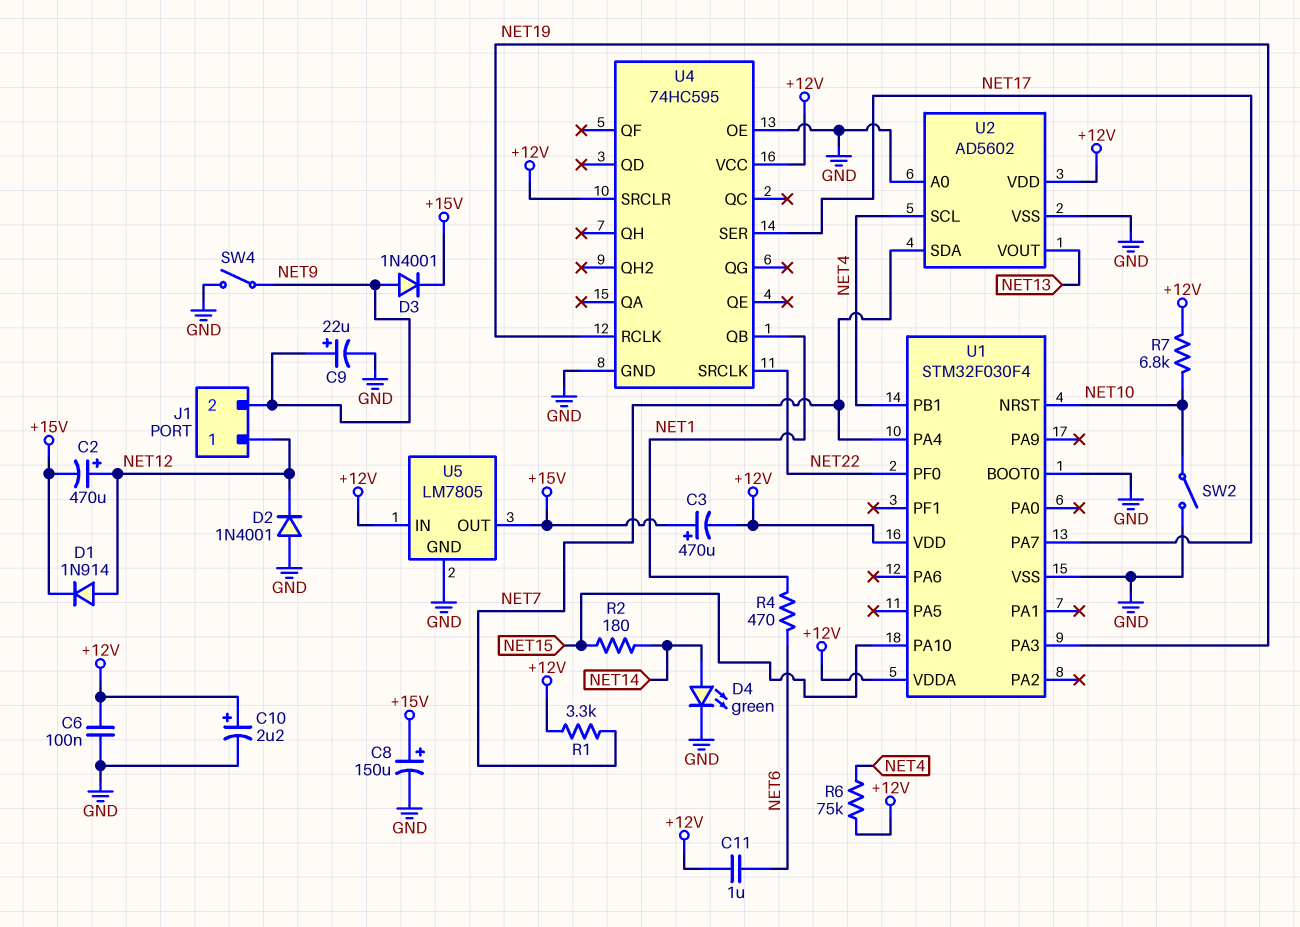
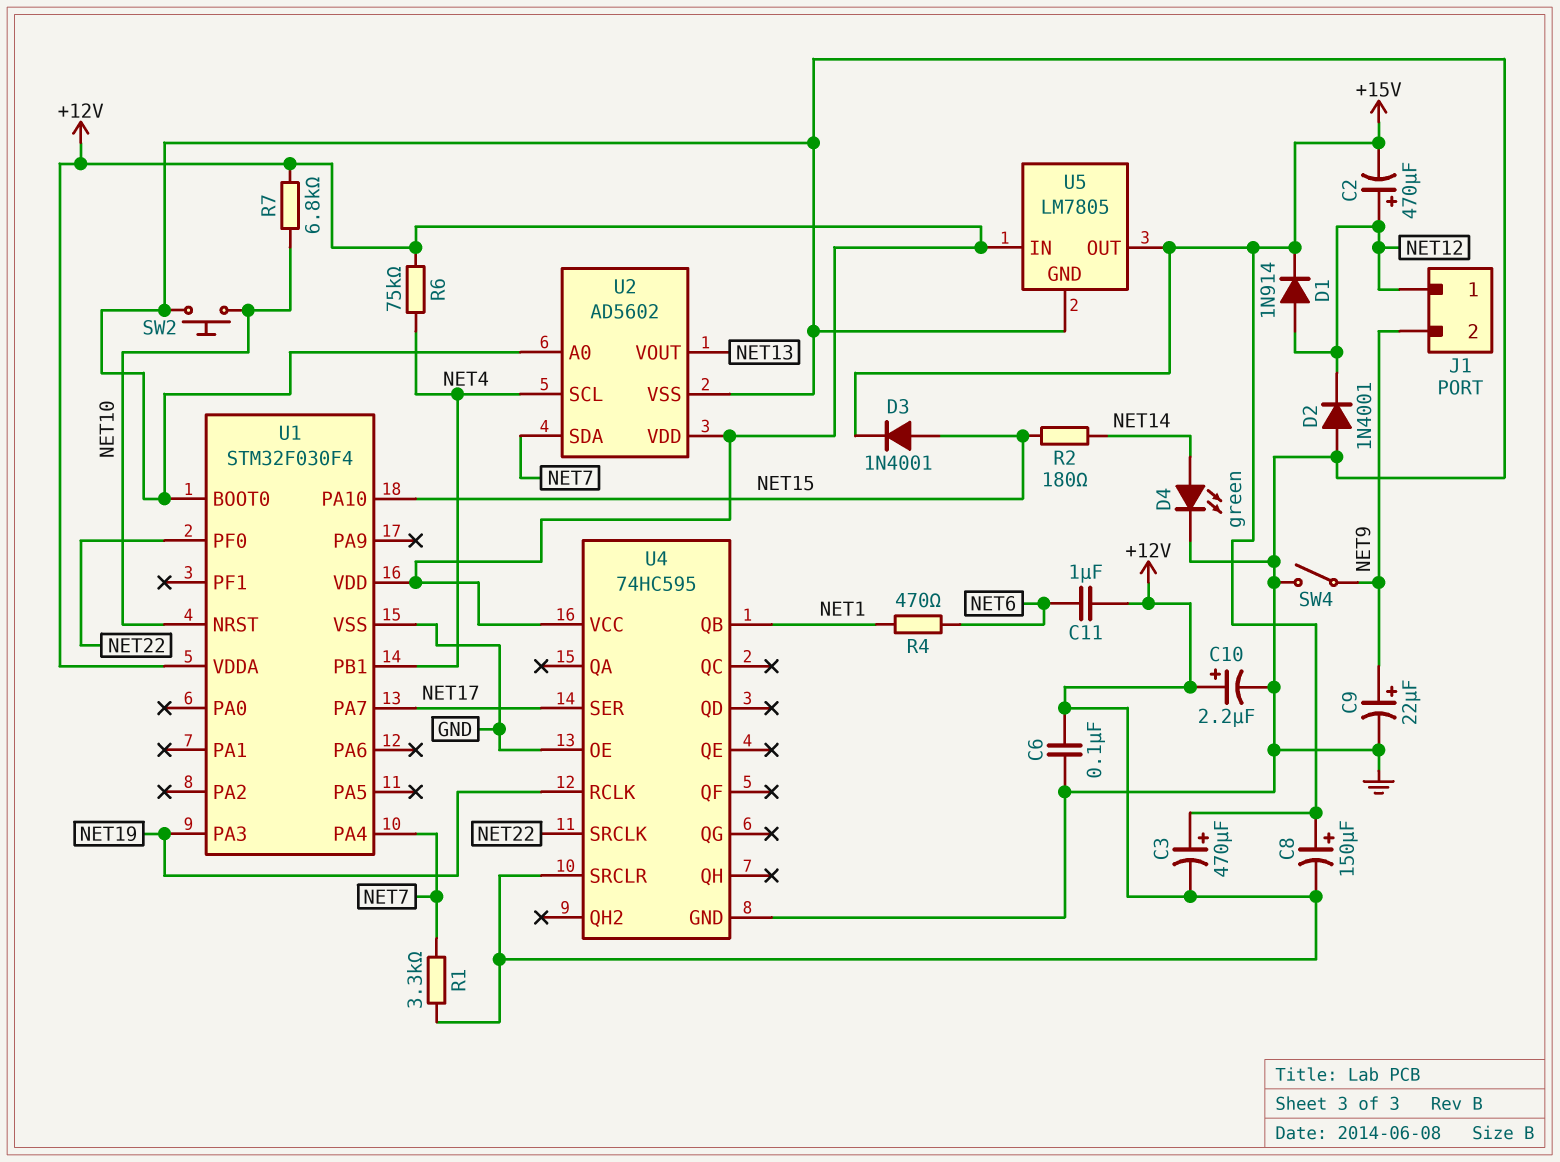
C8: 150uF (plus +15V, minus GND) -> 150uF (plus +15V, minus +12V)
D3: diode 1N4001 (A NET9, K +15V) -> diode 1N4001 (A NET15, K +15V)
SW2: switch (GND, NET10) -> button (GND, NET10)

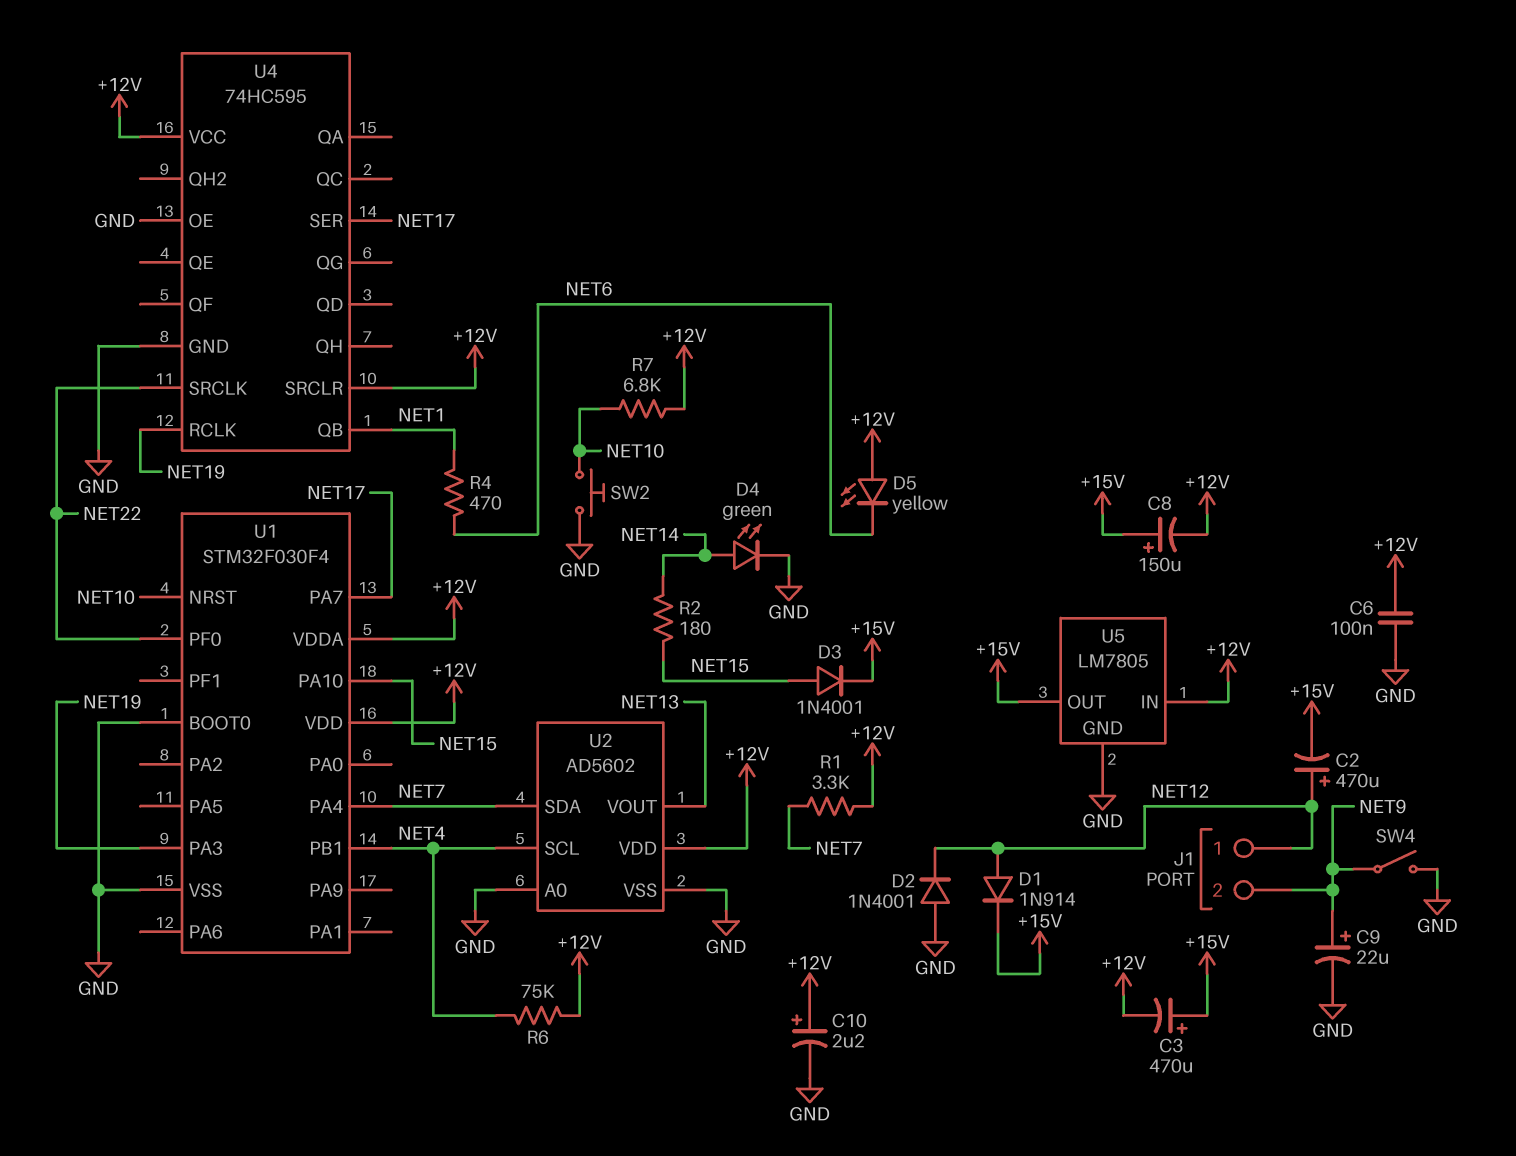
C11: 1uF (+12V, NET6) -> none
D5: none -> LED yellow (A +12V, K NET6)

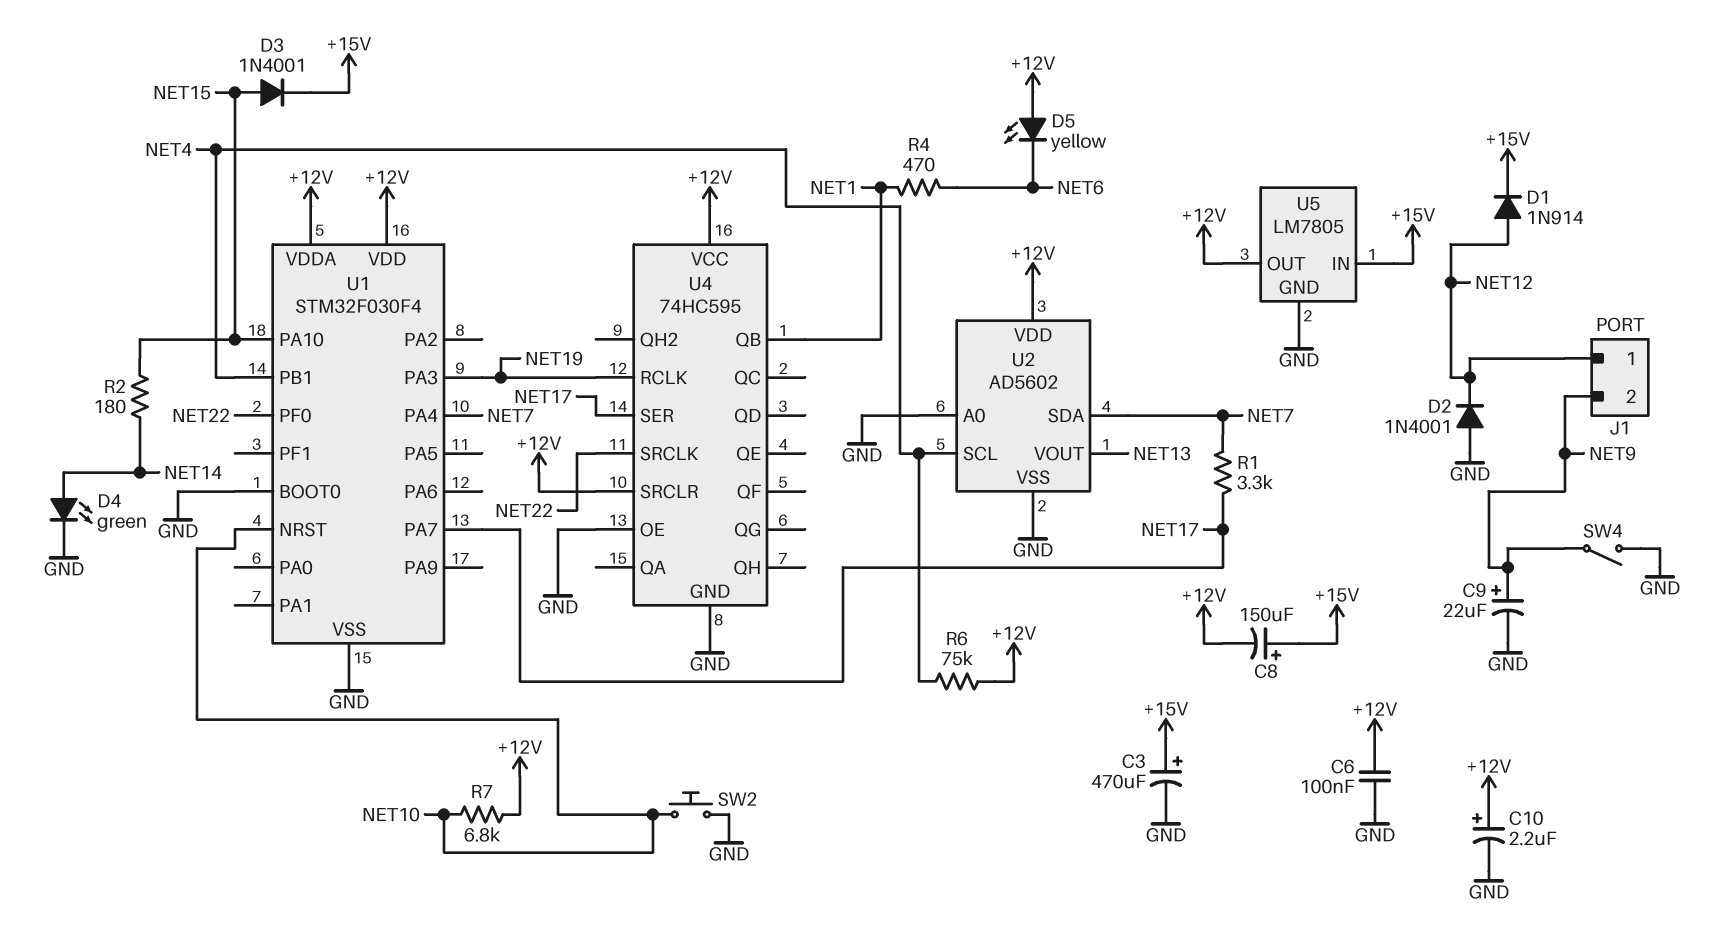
C2: 470uF (plus NET12, minus +15V) -> none
C3: 470uF (plus +15V, minus +12V) -> 470uF (plus +15V, minus GND)
R1: 3.3k (+12V, NET7) -> 3.3k (NET7, NET17)
U5 pin IN: +12V -> +15V
U5 pin OUT: +15V -> +12V

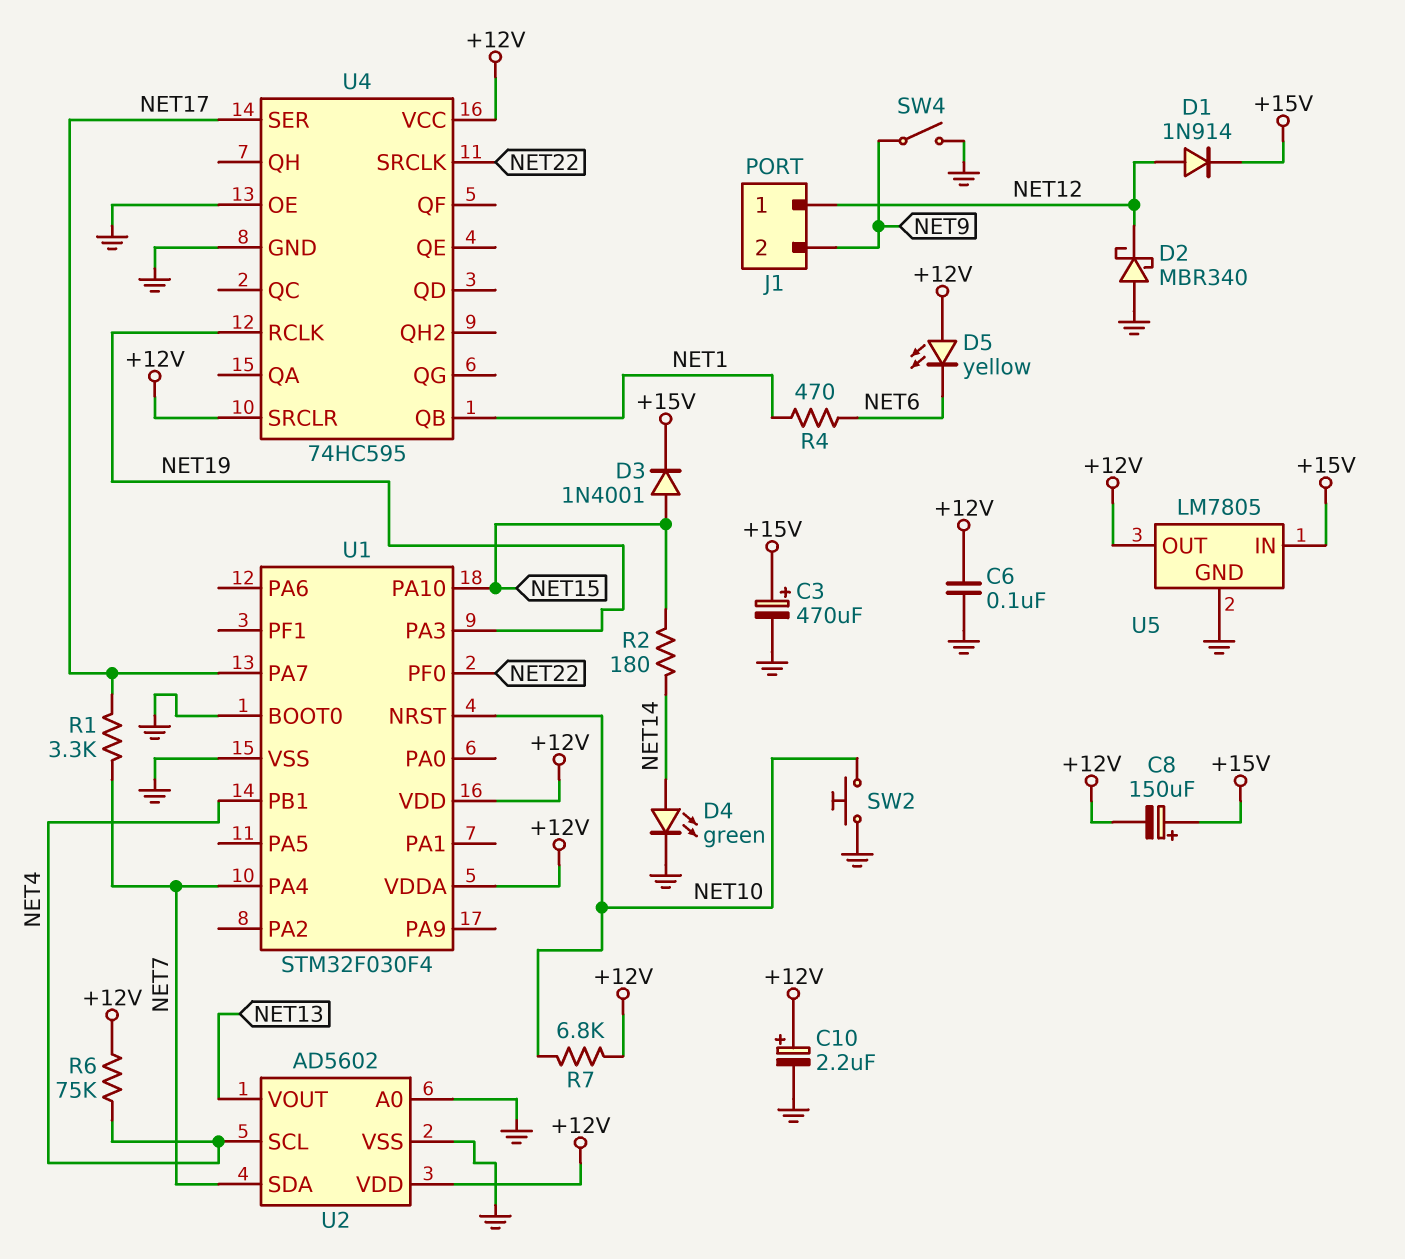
C9: 22uF (plus NET9, minus GND) -> none
D2: diode 1N4001 (A GND, K NET12) -> schottky MBR340 (A GND, K NET12)

